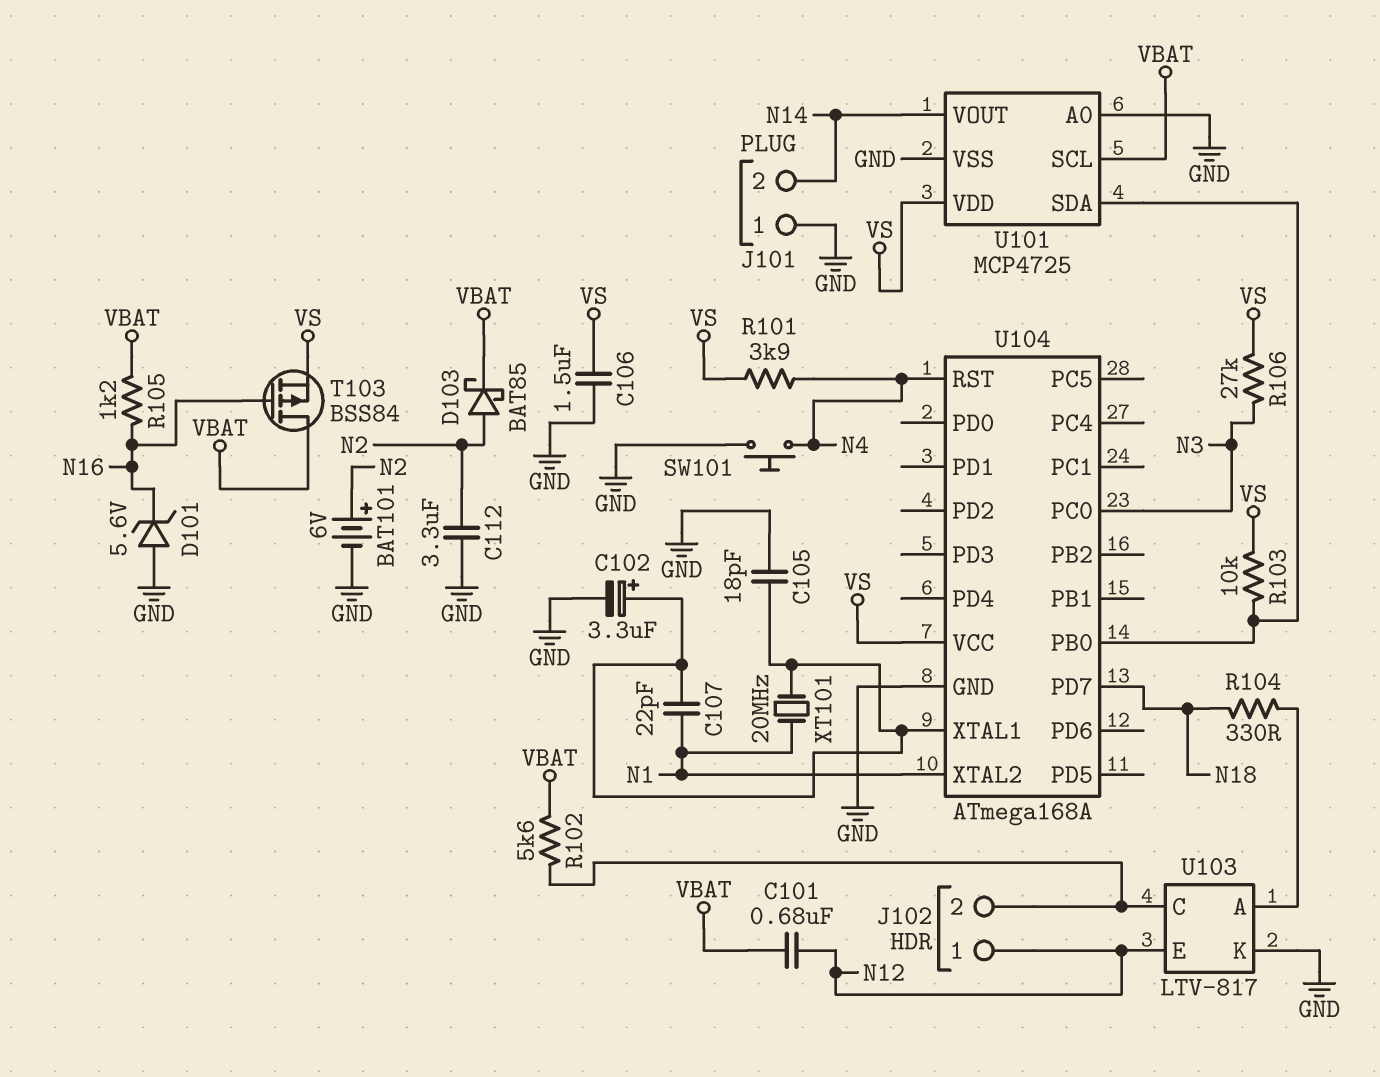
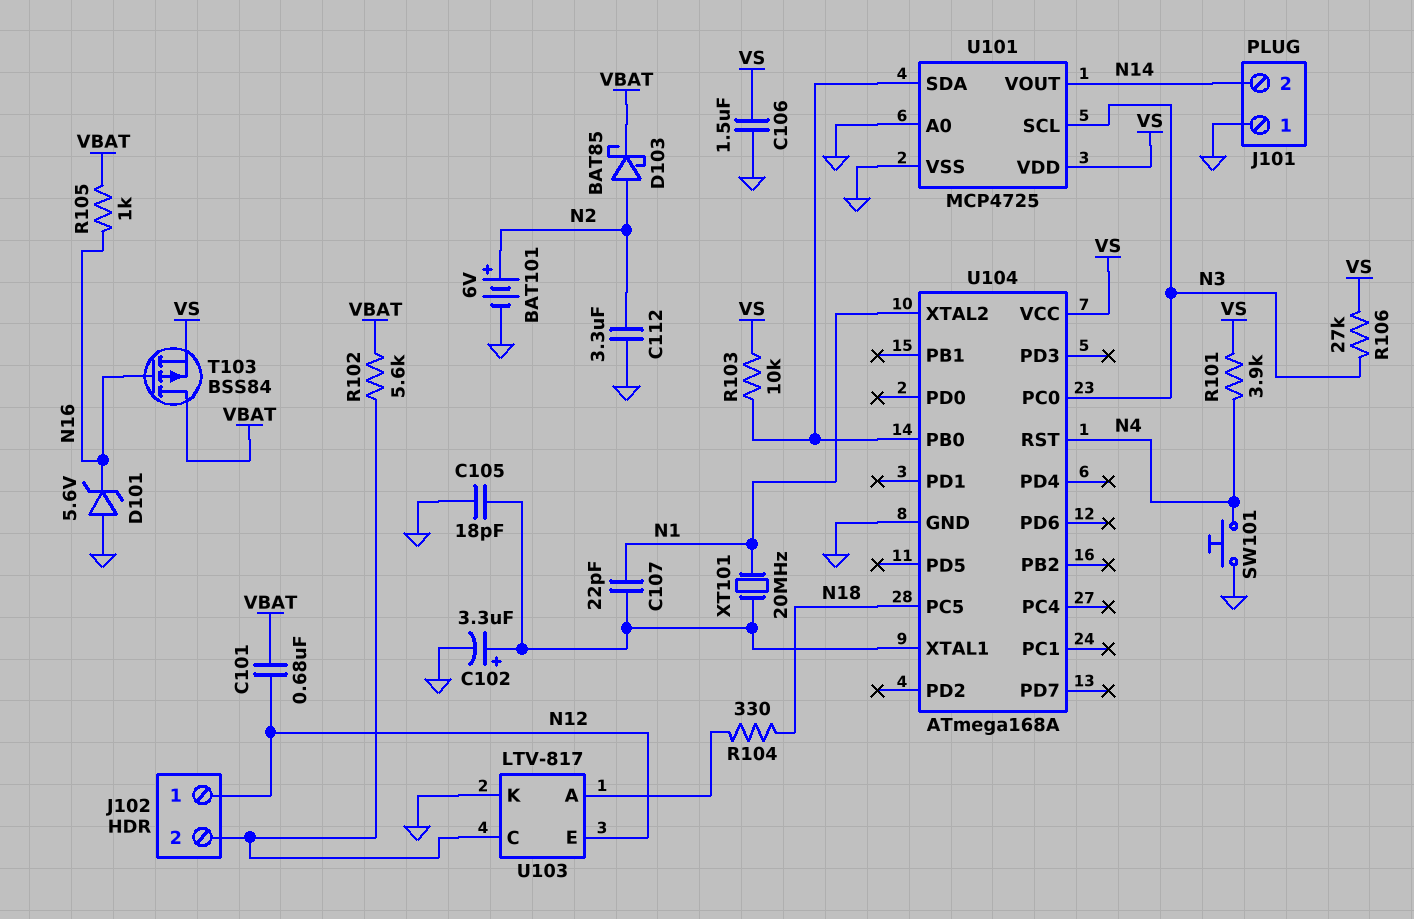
R105: 1.2k (N16, VBAT) -> 1k (N16, VBAT)
U101 pin SCL: VBAT -> N3
U104 pin PC5: none -> N18
U104 pin PD7: N18 -> none

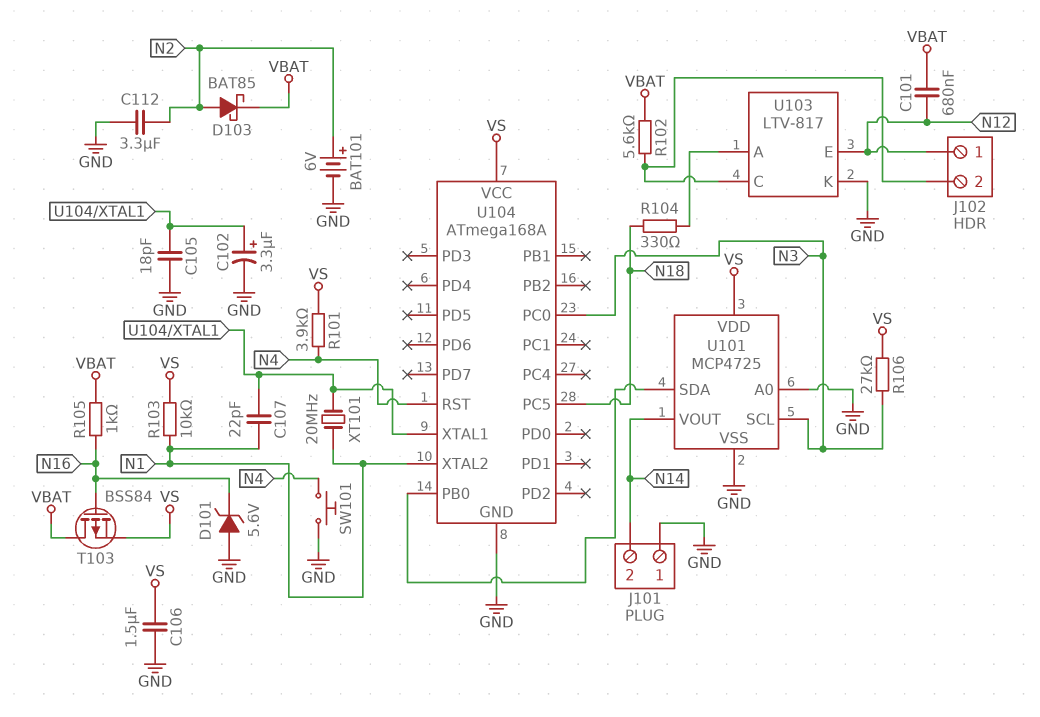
R103: 10k (U101/SDA, VS) -> 10k (N1, VS)

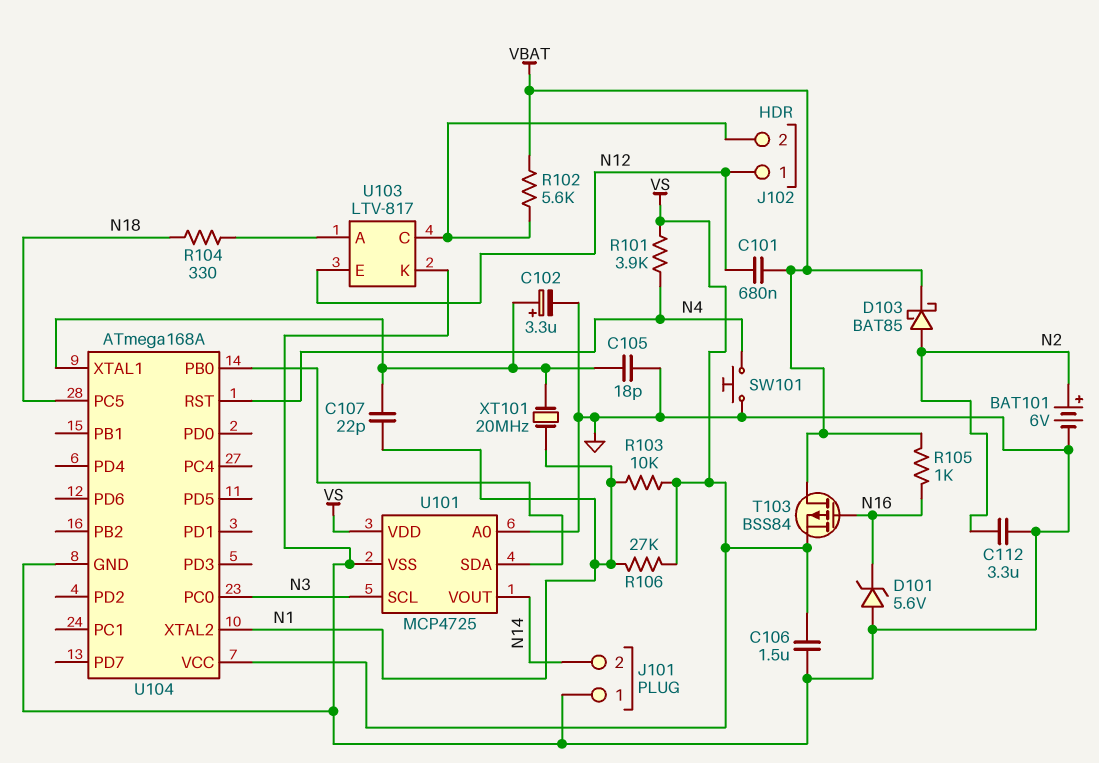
R106: 27k (N3, VS) -> 27k (N1, VS)

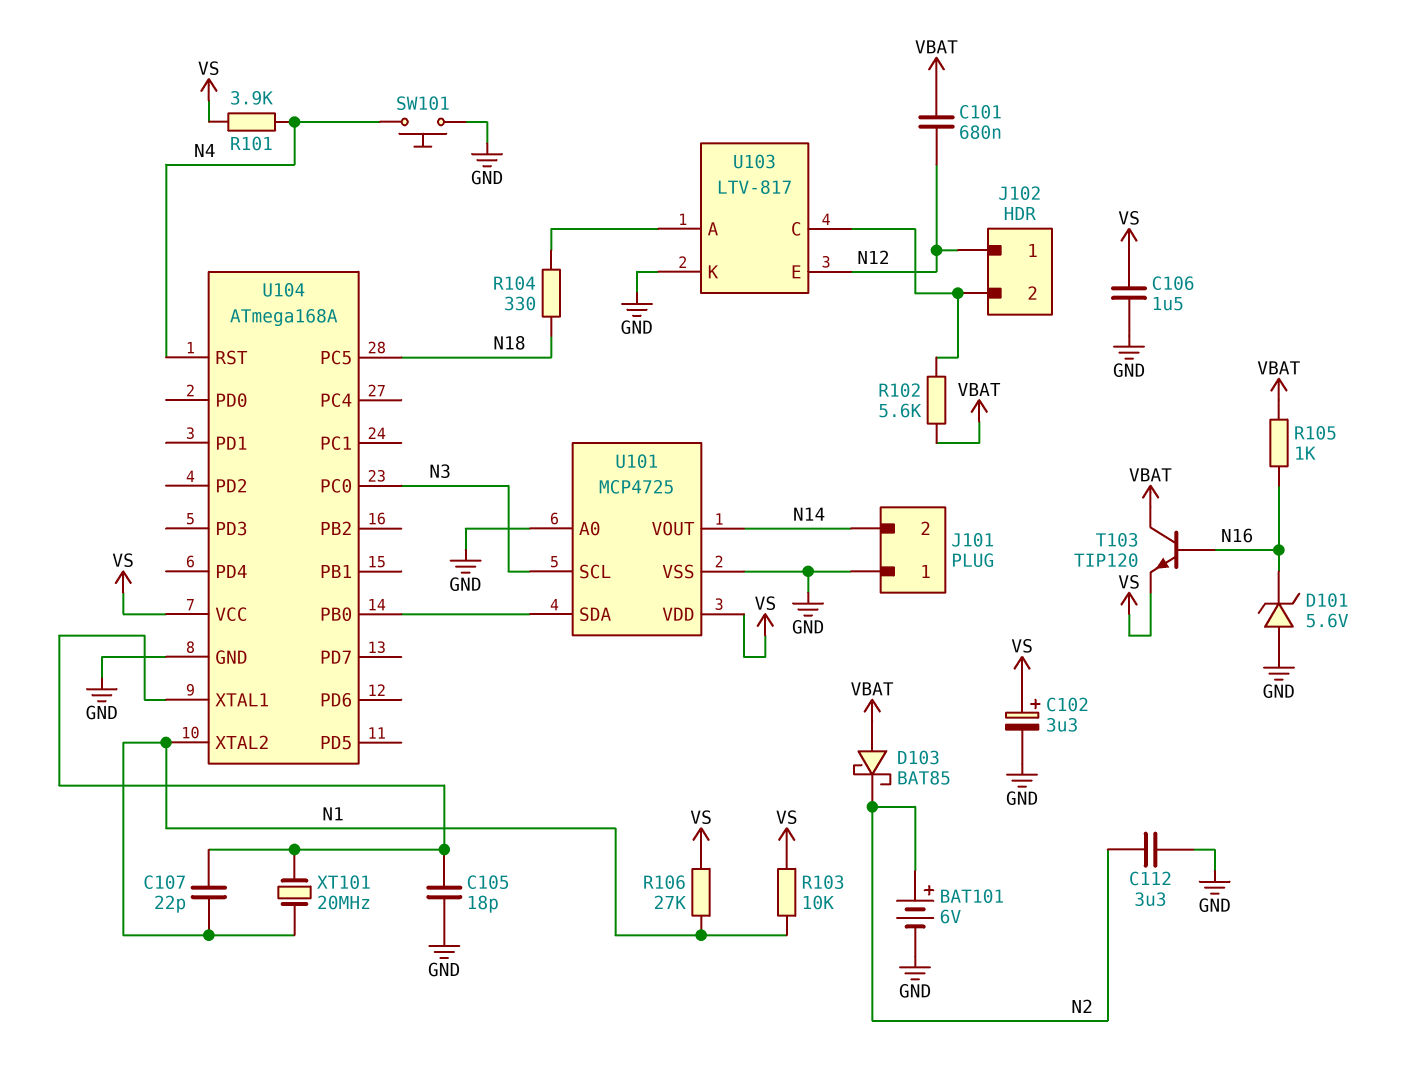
C102: 3.3uF (plus U104/XTAL1, minus GND) -> 3.3uF (plus VS, minus GND)
D103: schottky BAT85 (A N2, K VBAT) -> schottky BAT85 (A VBAT, K N2)
T103: PMOS BSS84 (G N16, D VBAT, S VS) -> NPN TIP120 (B N16, C VBAT, E VS)

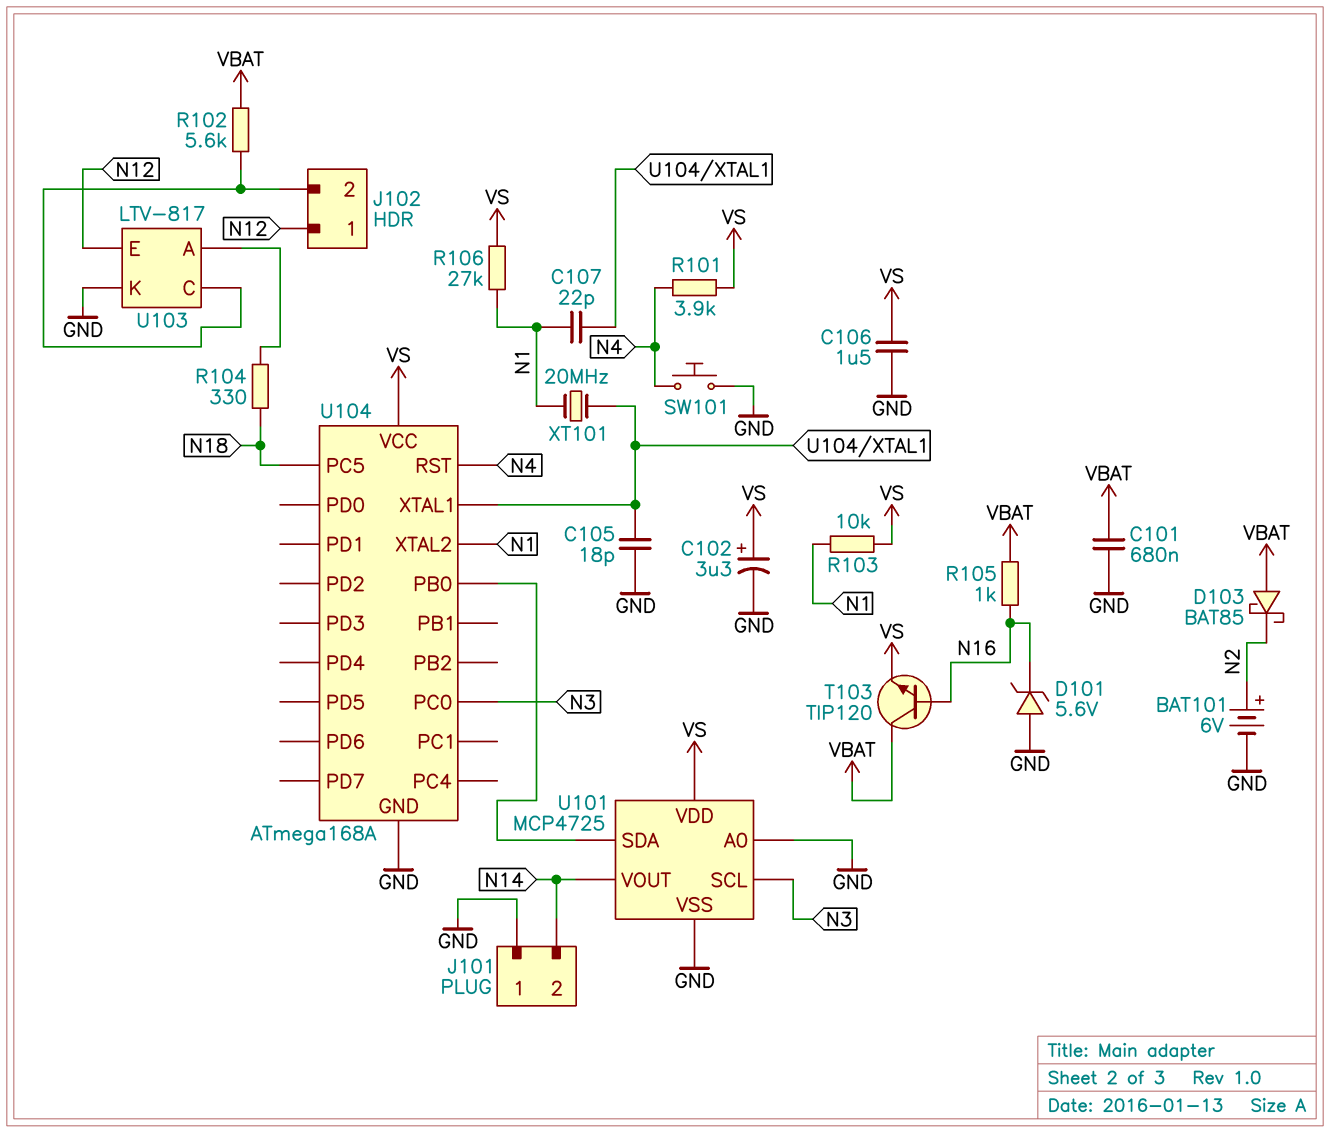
C101: 680nF (N12, VBAT) -> 680nF (GND, VBAT)
C112: 3.3uF (GND, N2) -> none

